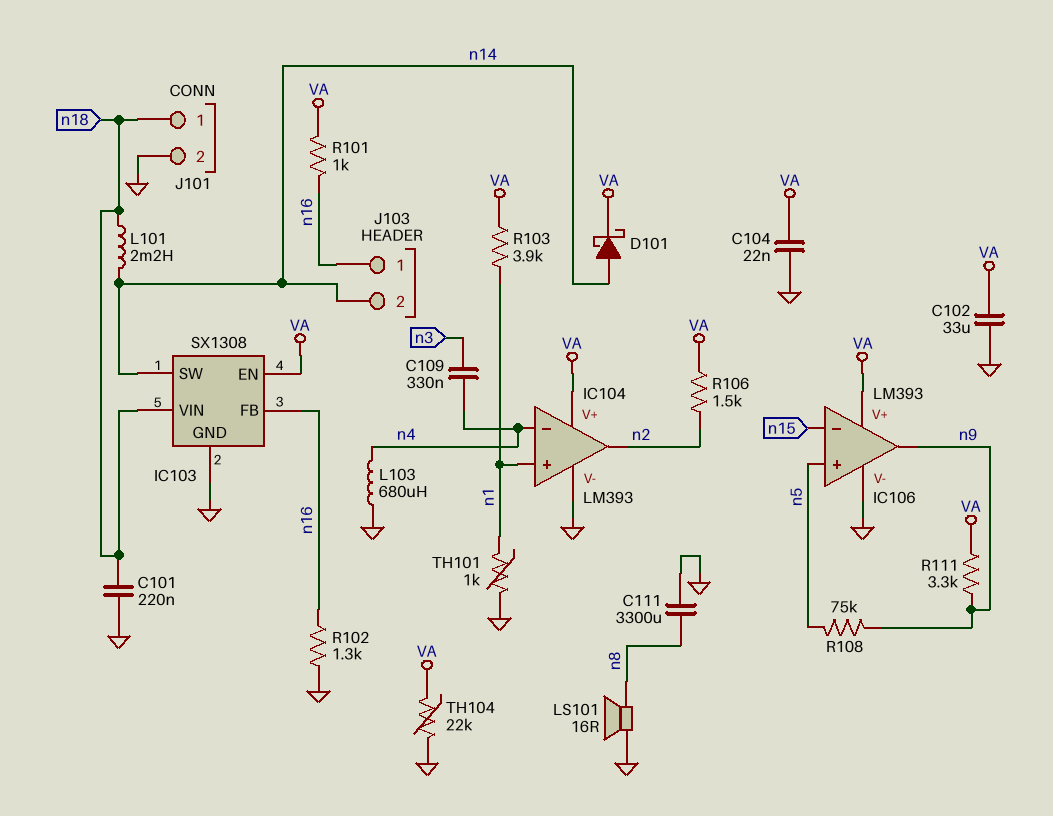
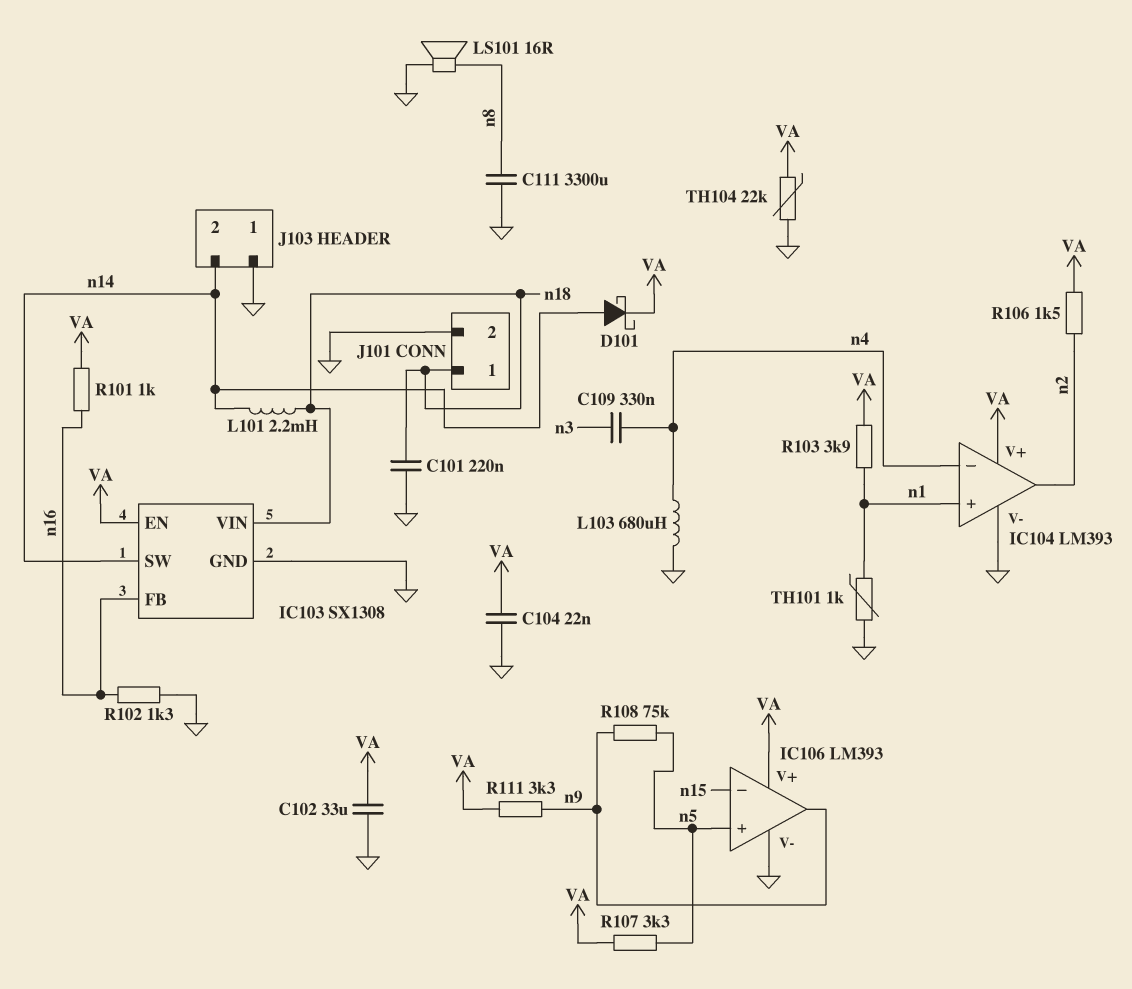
J103 pin 1: n16 -> GND
R107: none -> 3.3k (VA, n5)

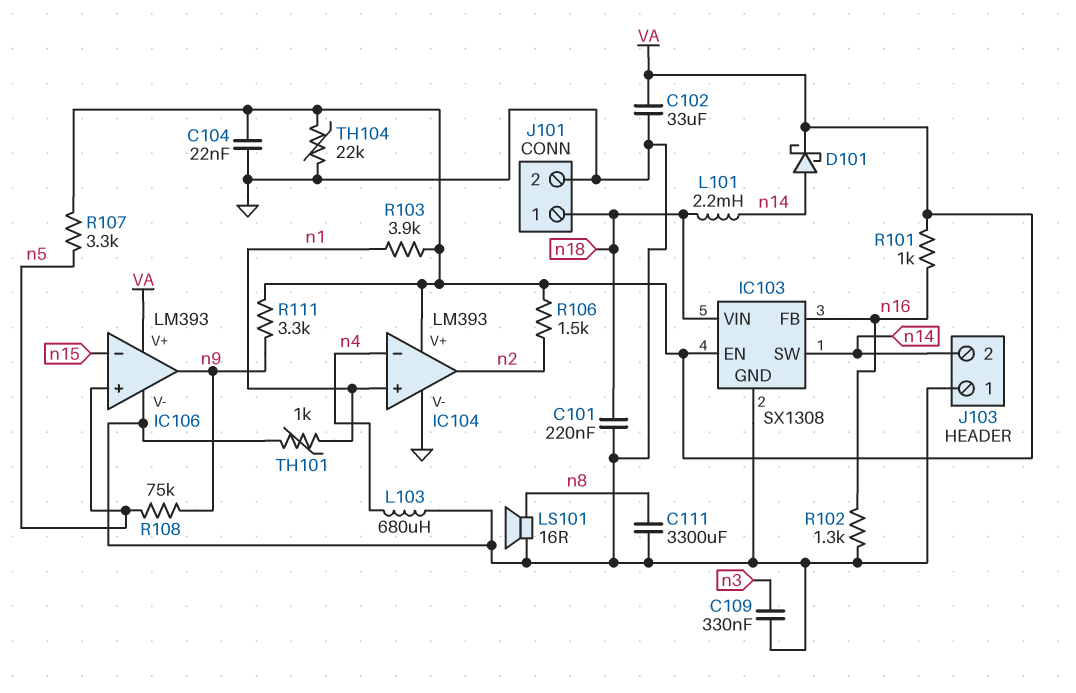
C109: 330nF (n3, n4) -> 330nF (GND, n3)

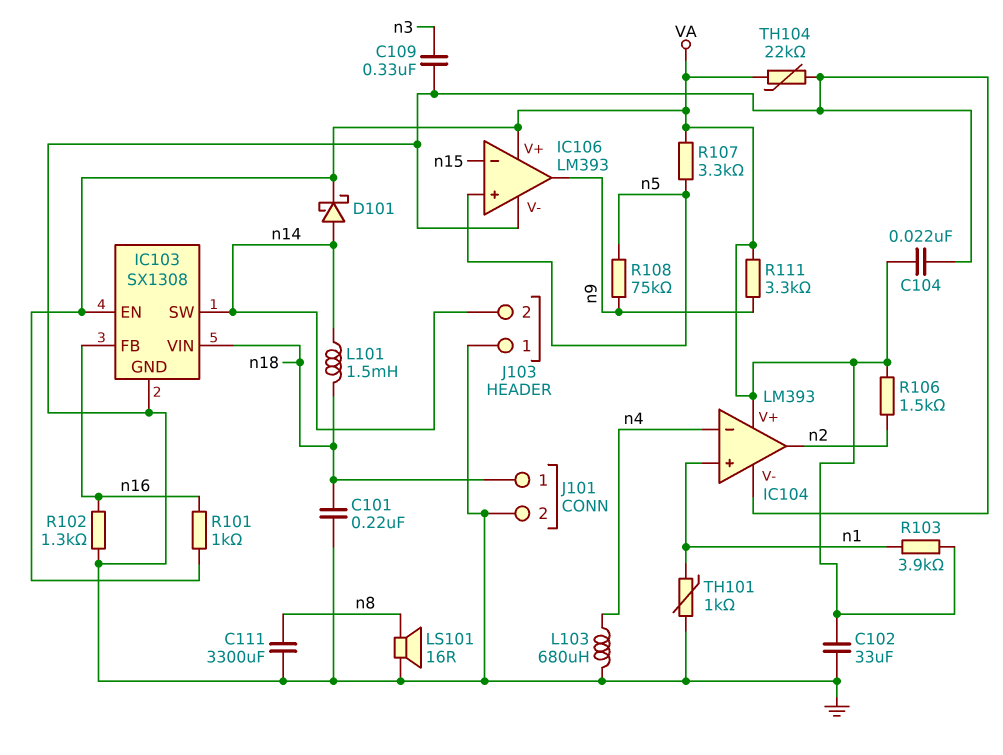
L101: 2.2mH (n14, n18) -> 1.5mH (n14, n18)

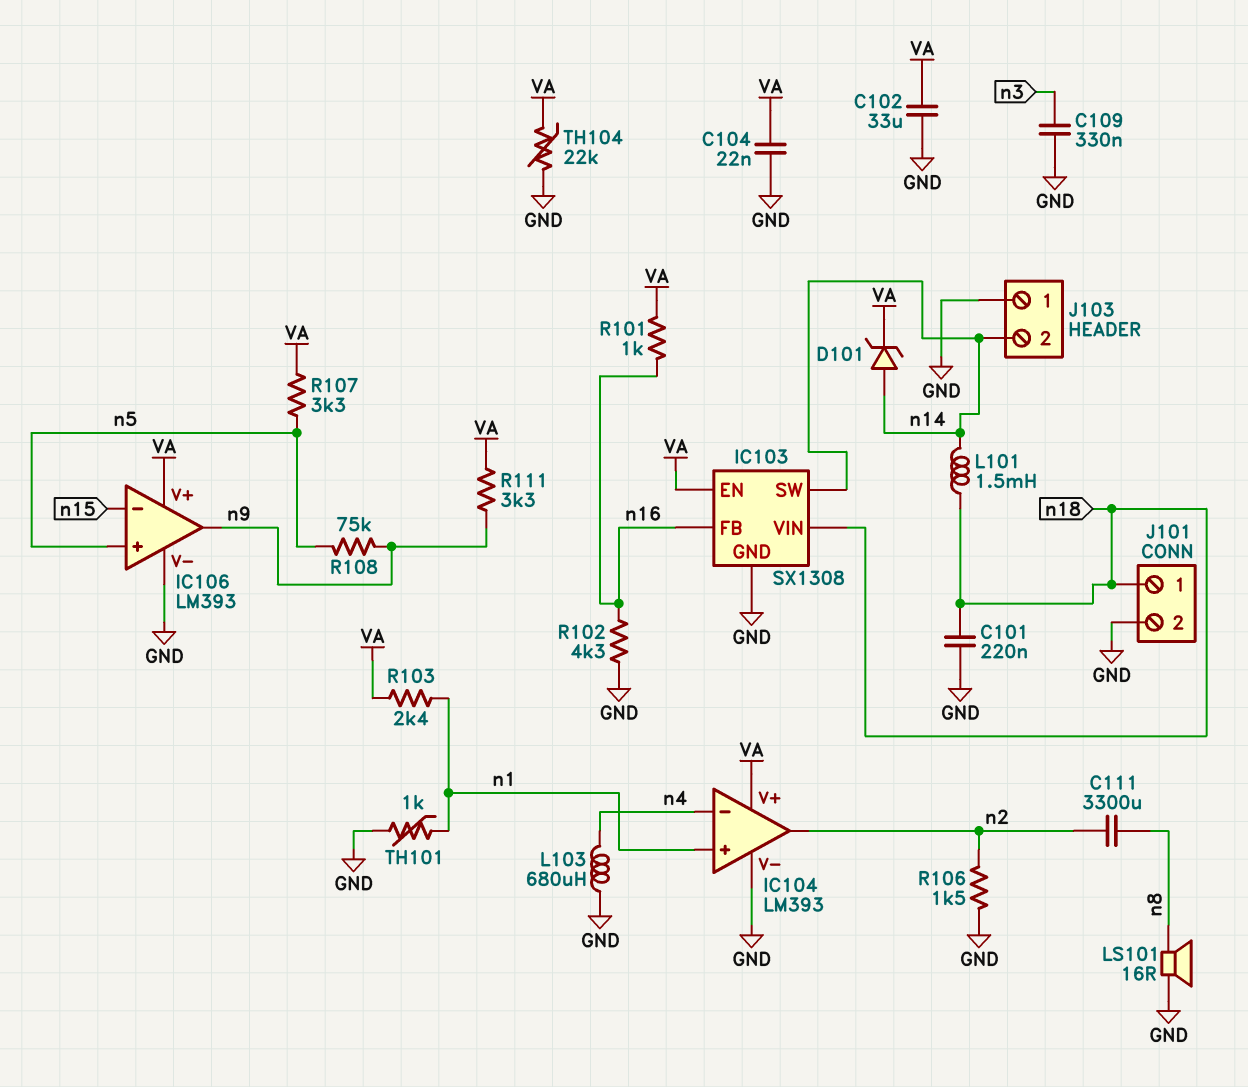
C111: 3300uF (GND, n8) -> 3300uF (n2, n8)
D101: schottky (A n14, K VA) -> zener (A n14, K VA)
R102: 1.3k (GND, n16) -> 4.3k (GND, n16)
R103: 3.9k (VA, n1) -> 2.4k (VA, n1)
R106: 1.5k (VA, n2) -> 1.5k (GND, n2)

